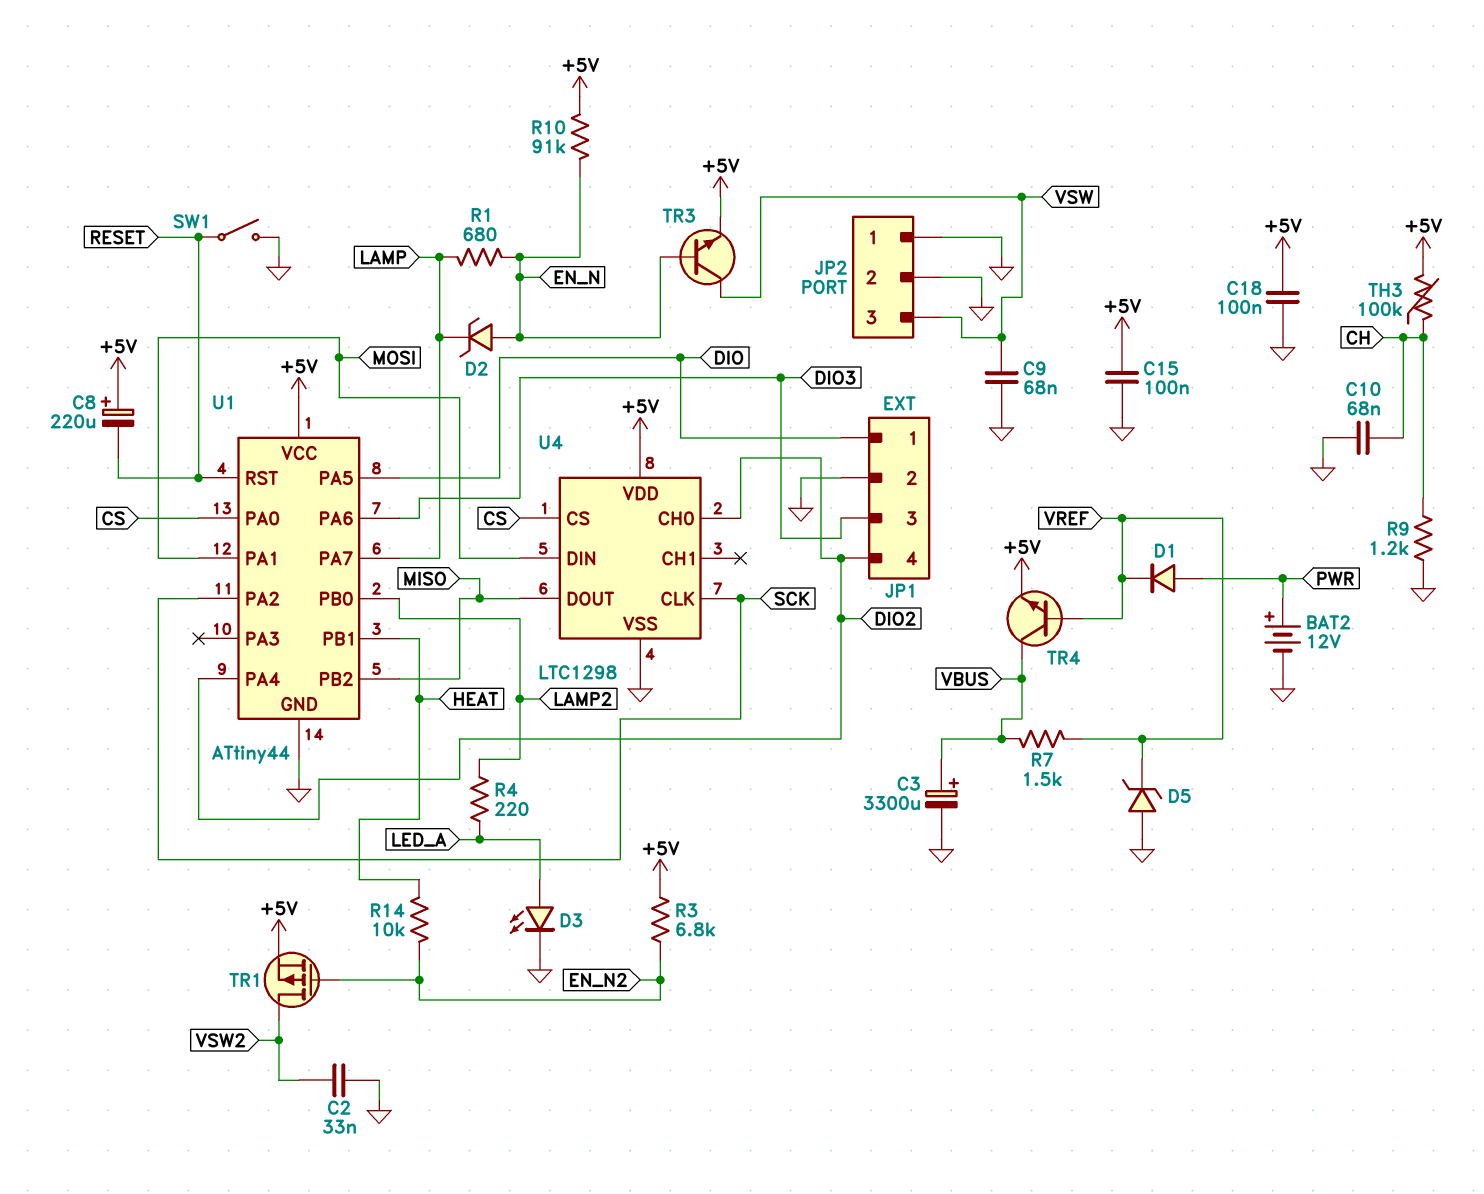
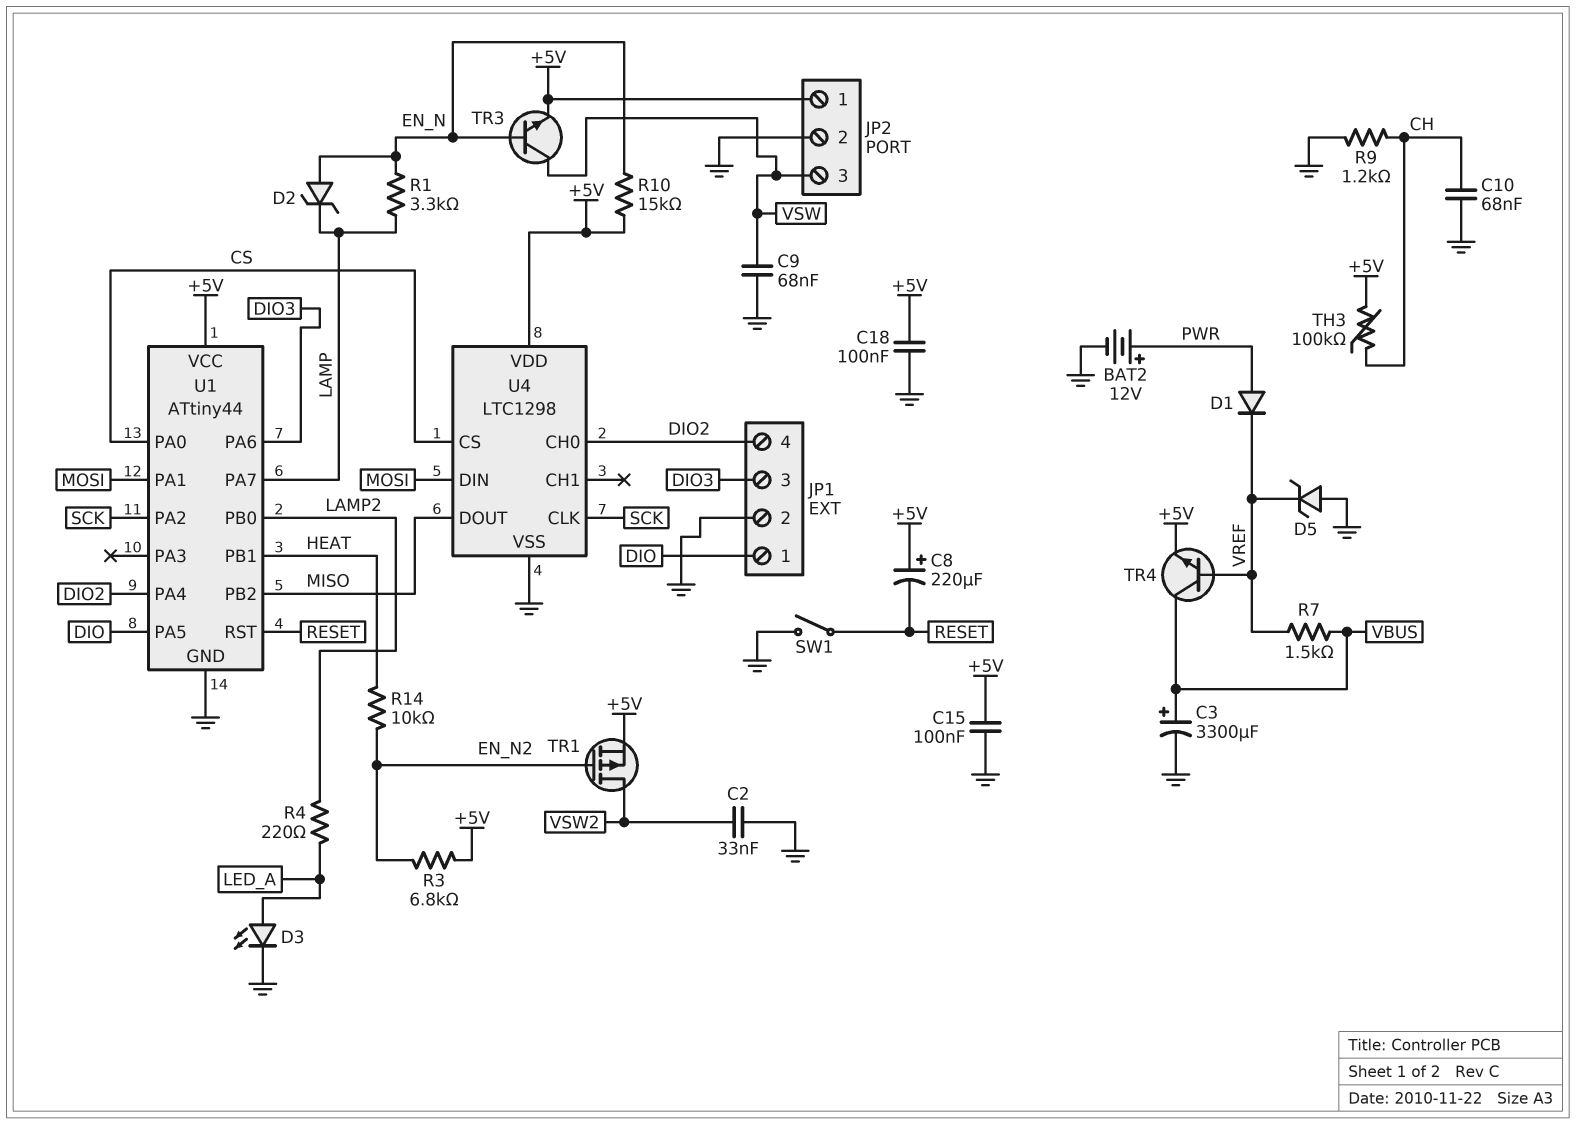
JP2 pin 1: GND -> +5V
R1: 680 (EN_N, LAMP) -> 3.3k (EN_N, LAMP)
R10: 91k (+5V, EN_N) -> 15k (+5V, EN_N)

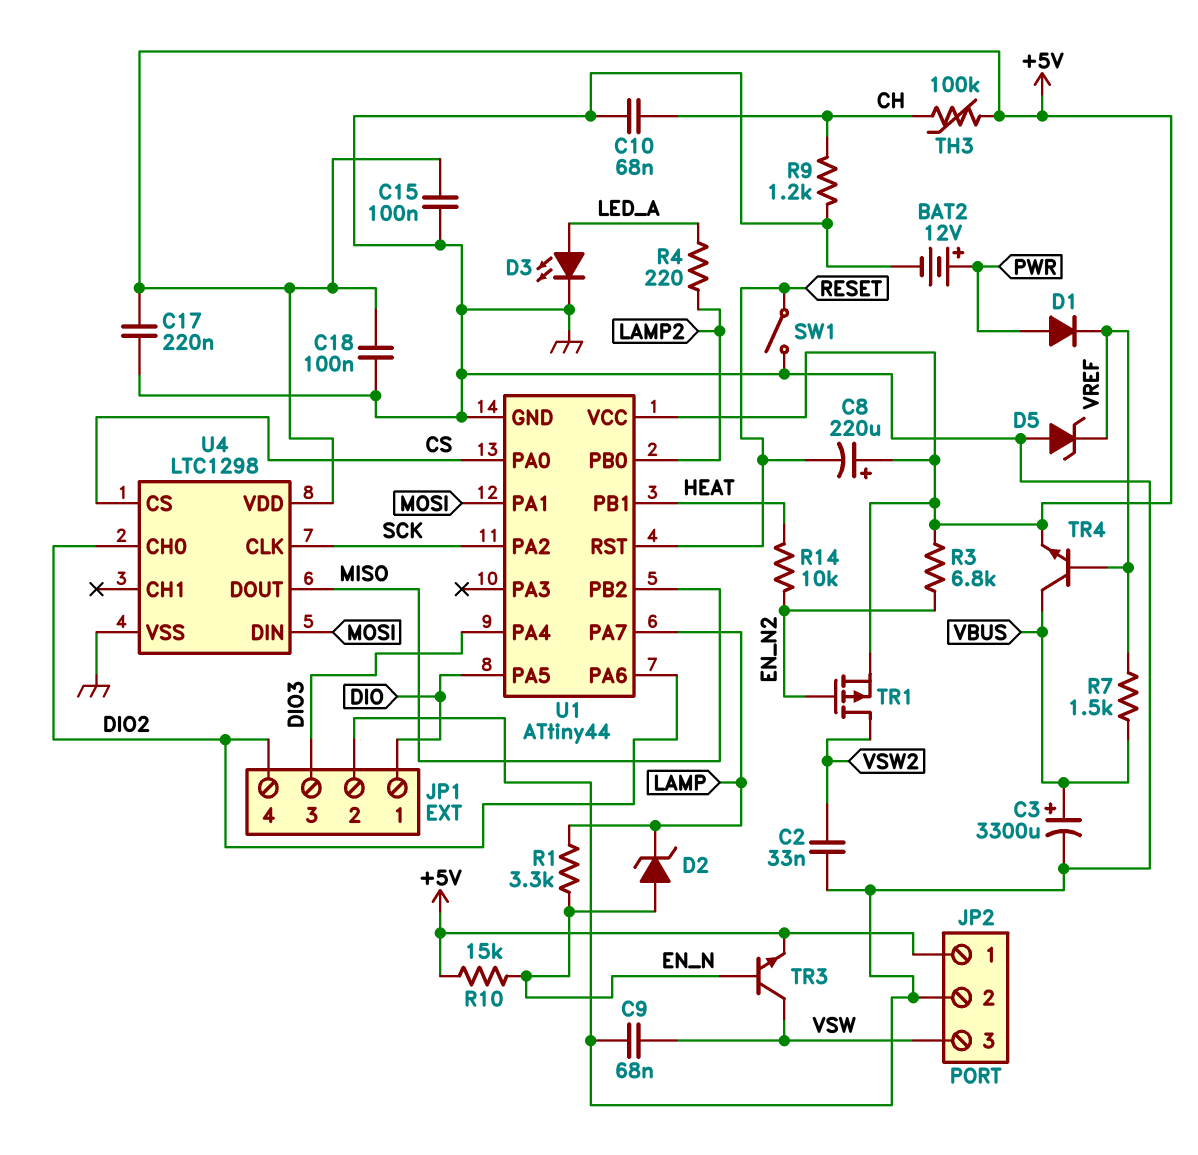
C17: none -> 220nF (+5V, GND)
U1 pin PA4: DIO2 -> DIO3
U1 pin PA6: DIO3 -> DIO2

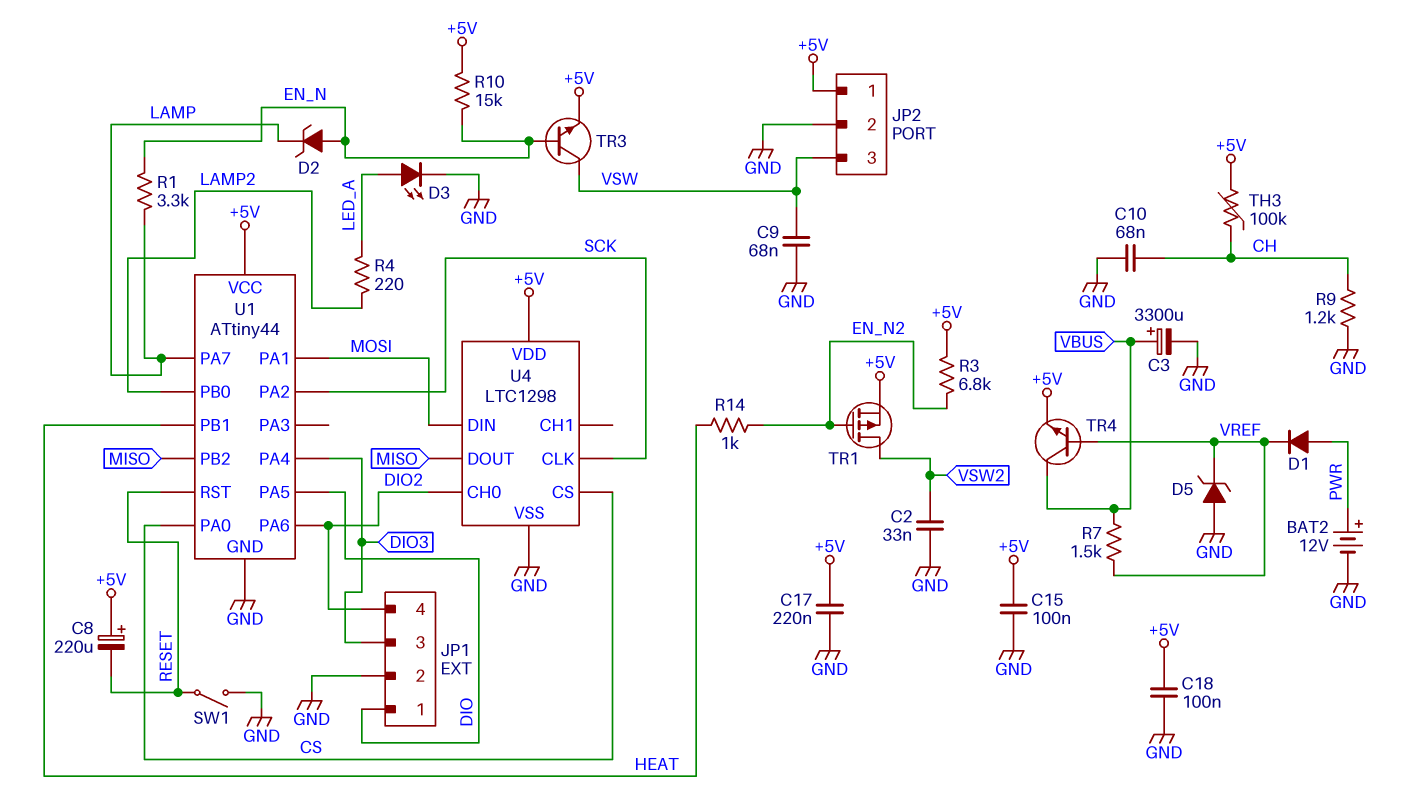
R14: 10k (EN_N2, HEAT) -> 1k (EN_N2, HEAT)

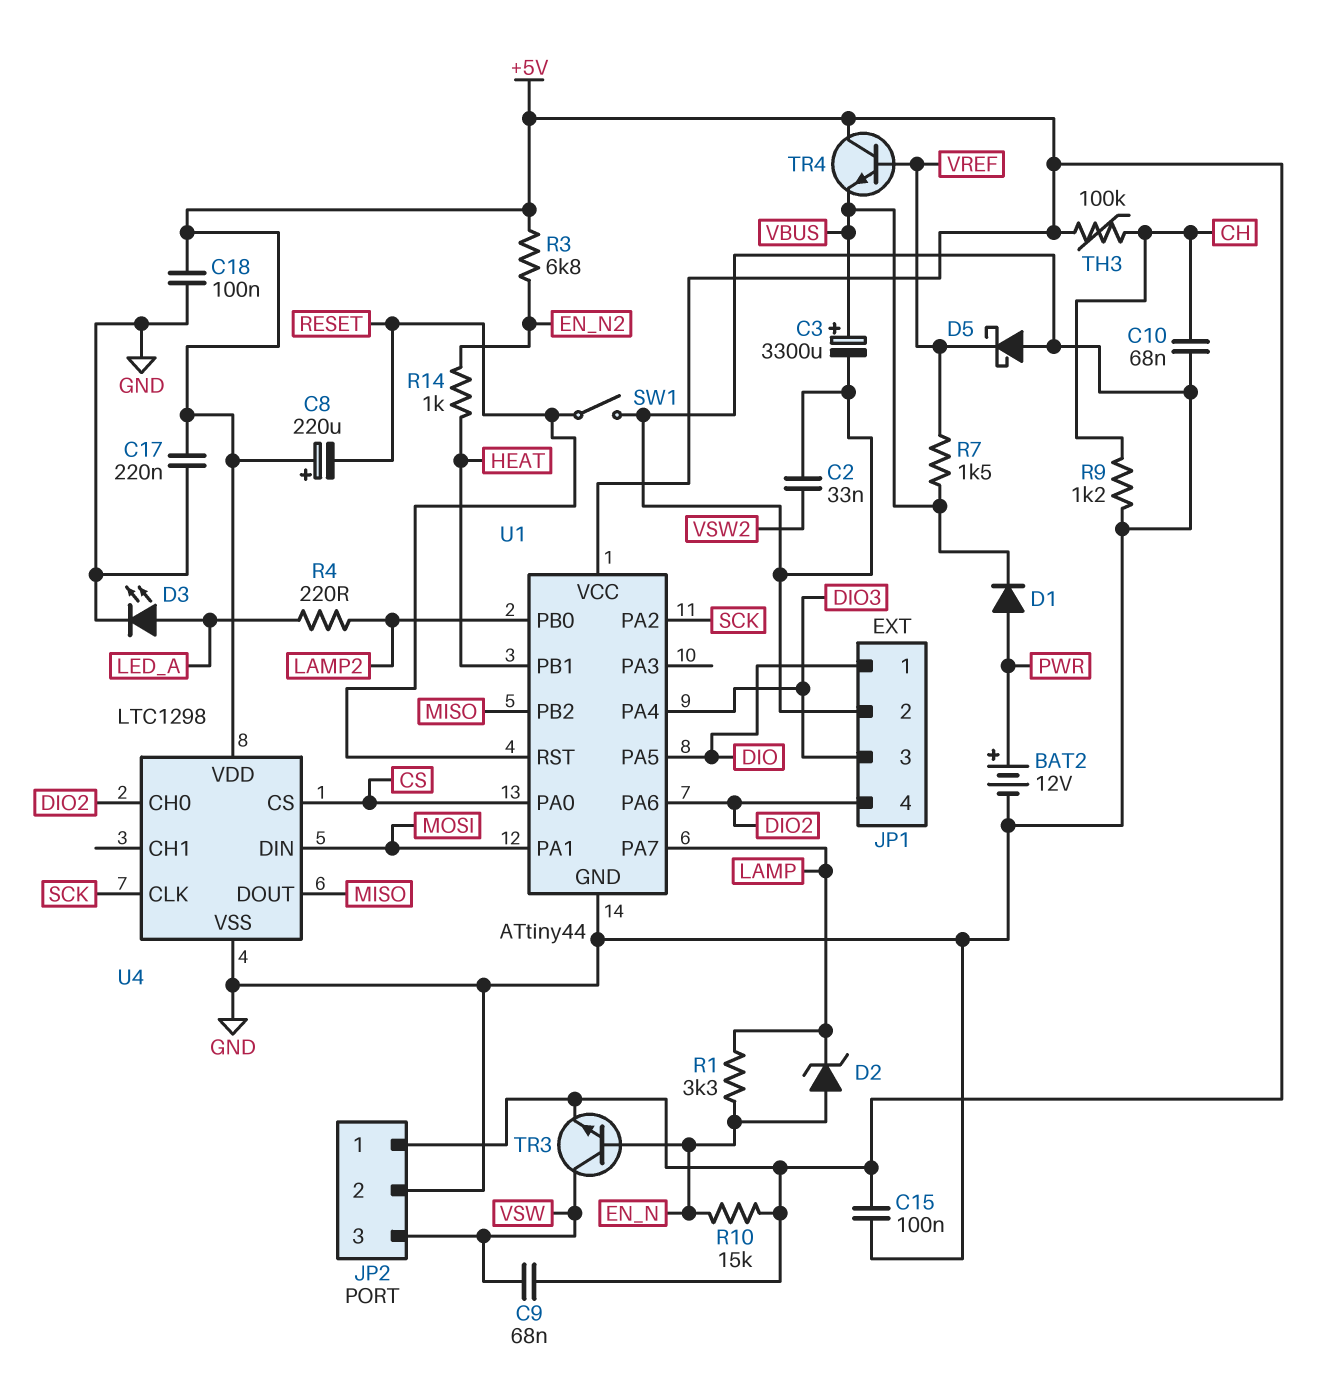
C9: 68nF (GND, VSW) -> 68nF (+5V, VSW)
D1: diode (A PWR, K VREF) -> diode (A PWR, K VBUS)
D5: zener (A GND, K VREF) -> schottky (A GND, K VREF)
TR1: PMOS (G EN_N2, D VSW2, S +5V) -> none
TR4: NPN (B VREF, C VBUS, E +5V) -> NPN (B VREF, C +5V, E VBUS)

